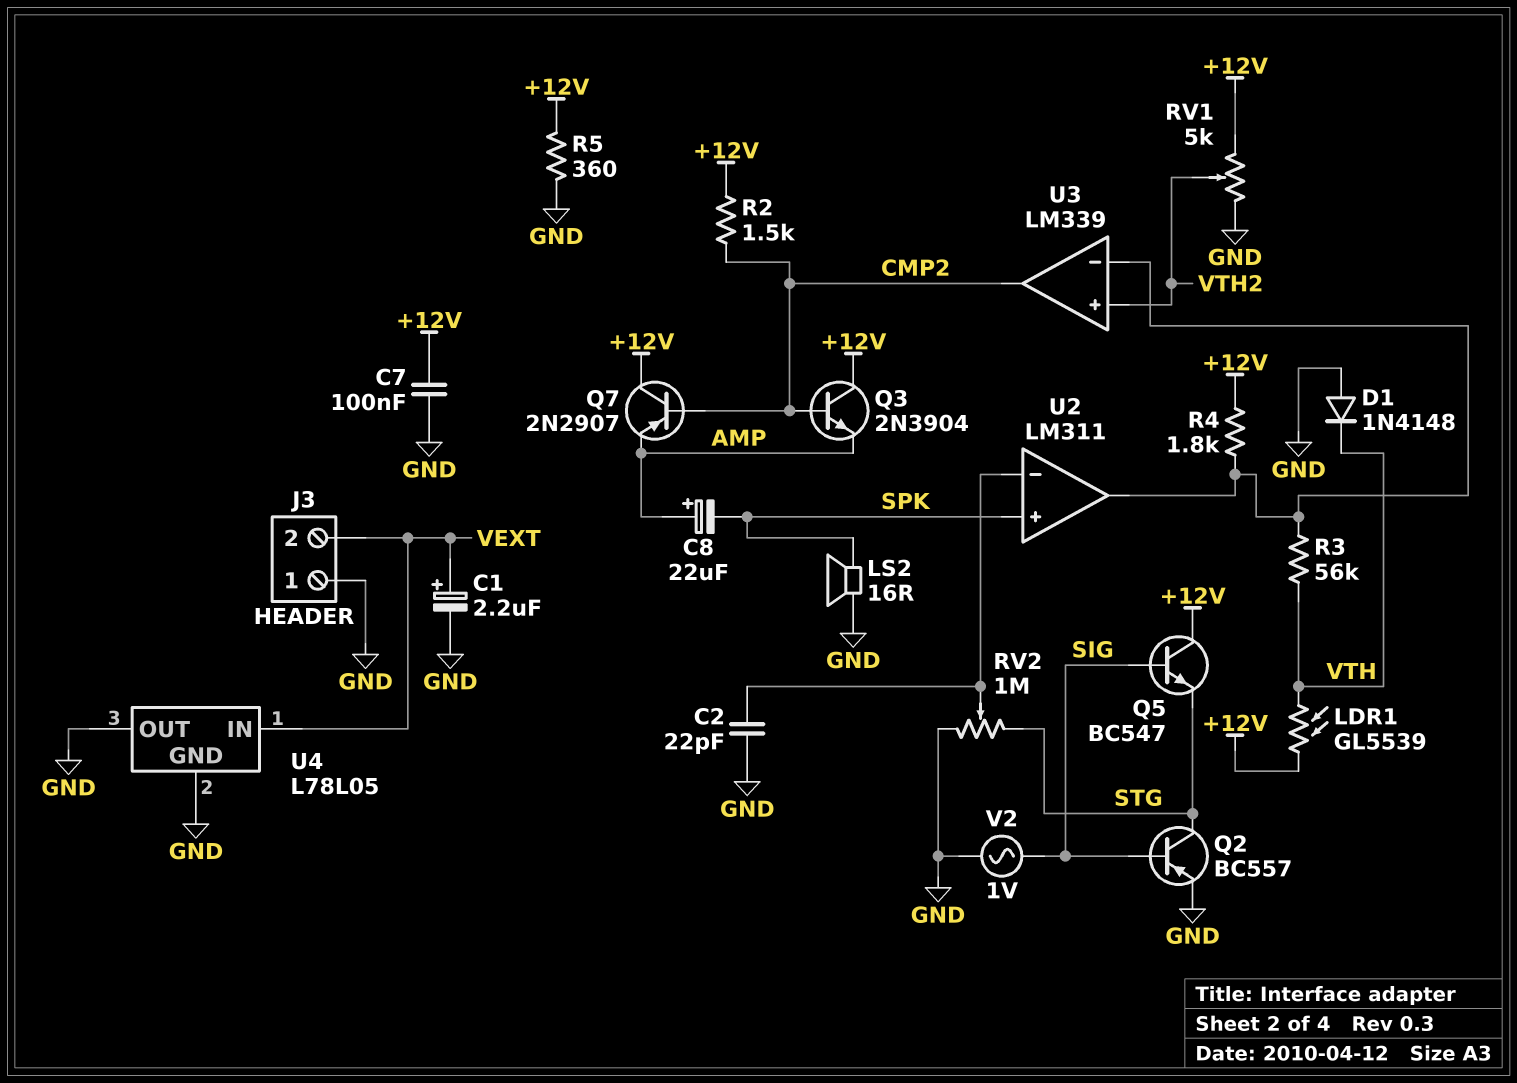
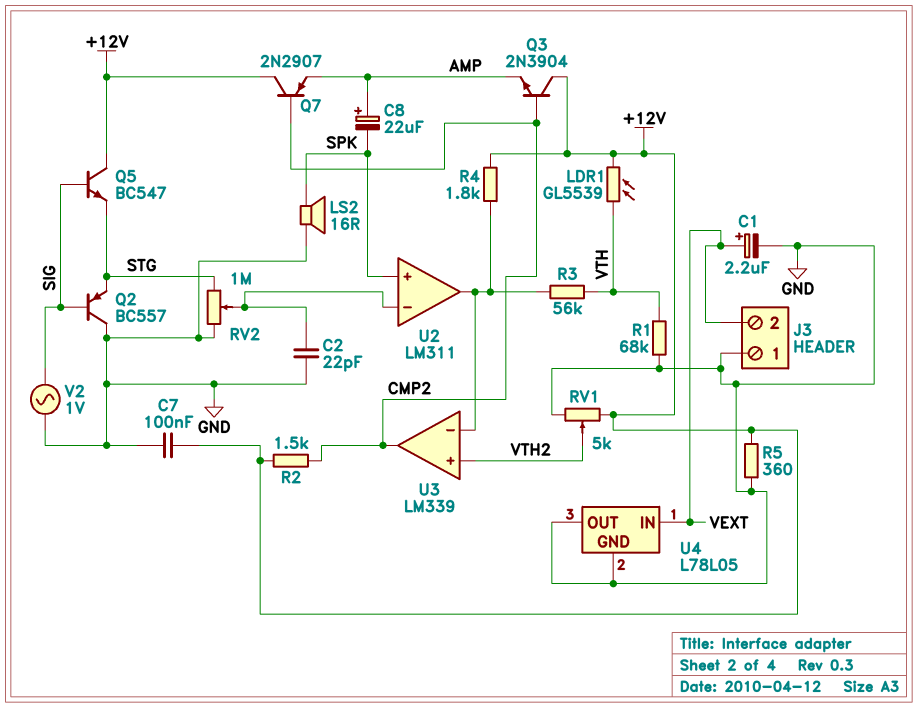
D1: diode 1N4148 (A GND, K VTH) -> none
Q2: PNP BC557 (B SIG, C STG, E GND) -> PNP BC557 (B SIG, C GND, E STG)
R1: none -> 68k (GND, VTH)

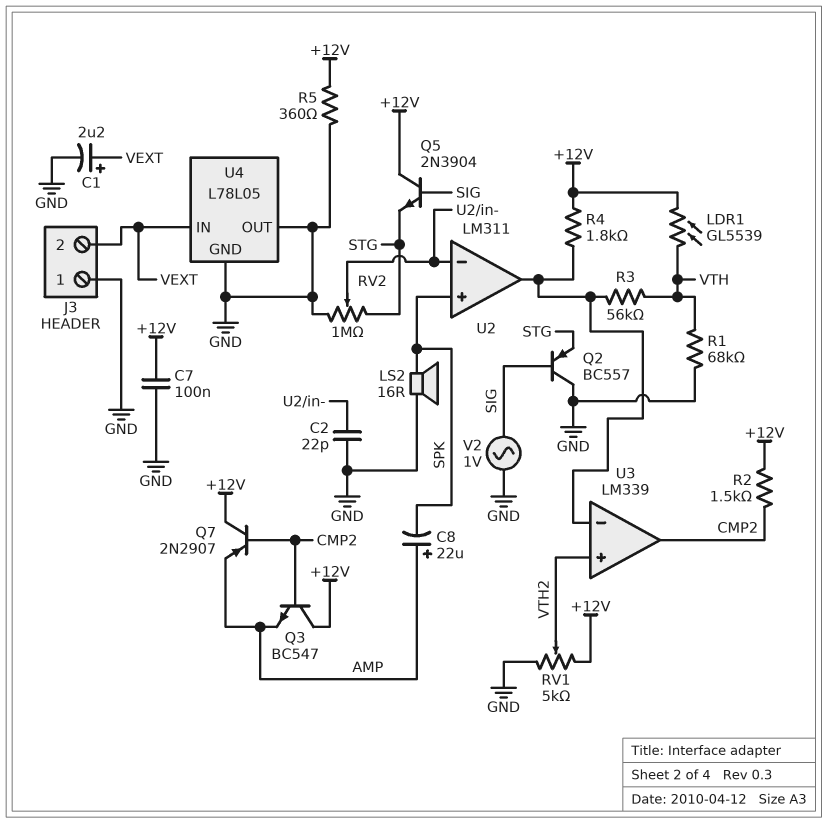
Q3: NPN 2N3904 (B CMP2, C +12V, E AMP) -> NPN BC547 (B CMP2, C +12V, E AMP)
Q5: NPN BC547 (B SIG, C +12V, E STG) -> NPN 2N3904 (B SIG, C +12V, E STG)

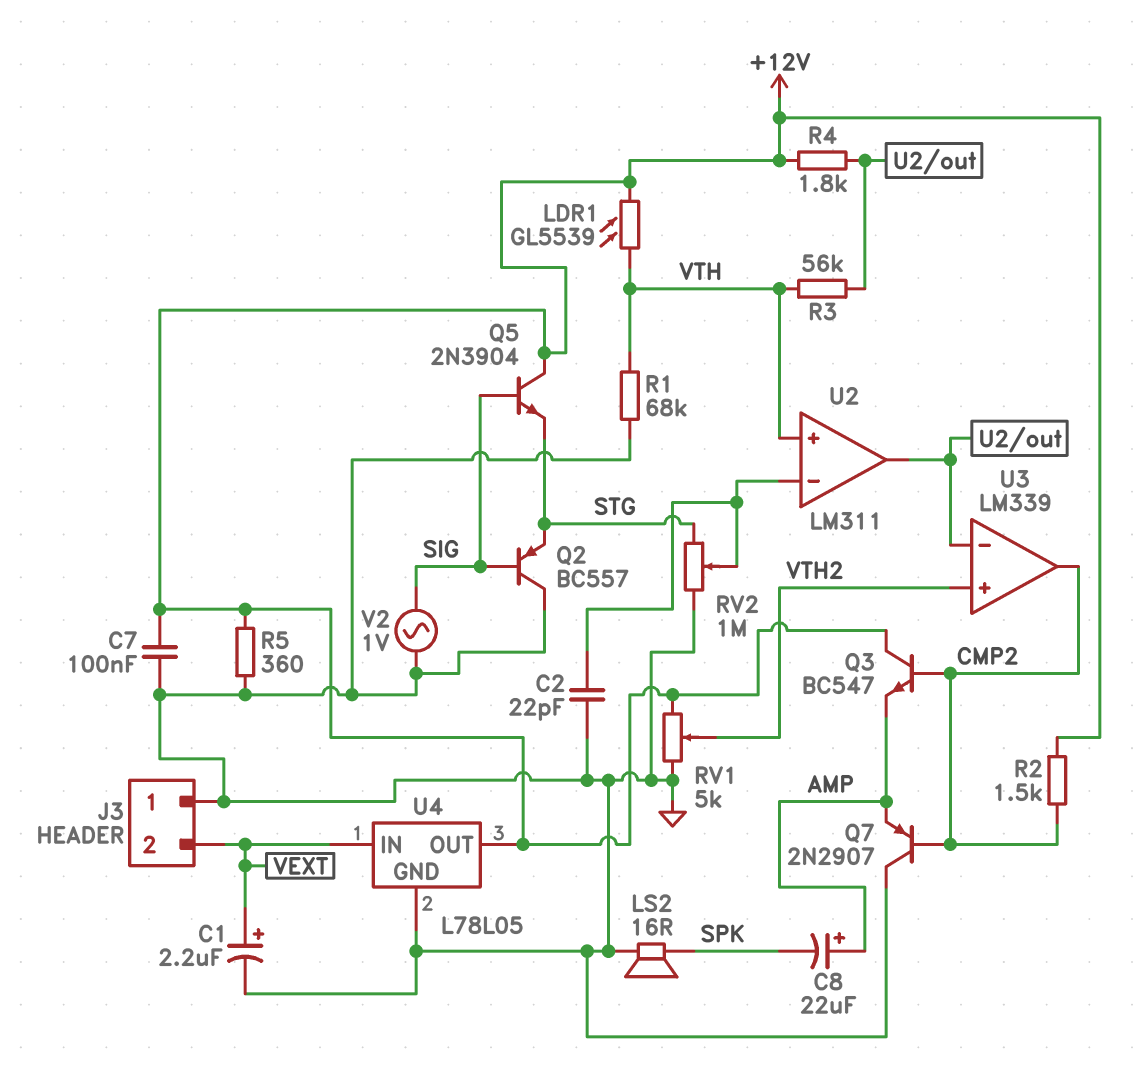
Q7: PNP 2N2907 (B CMP2, C +12V, E AMP) -> PNP 2N2907 (B CMP2, C GND, E AMP)
U2 pin in+: SPK -> VTH
U4 pin OUT: GND -> +12V

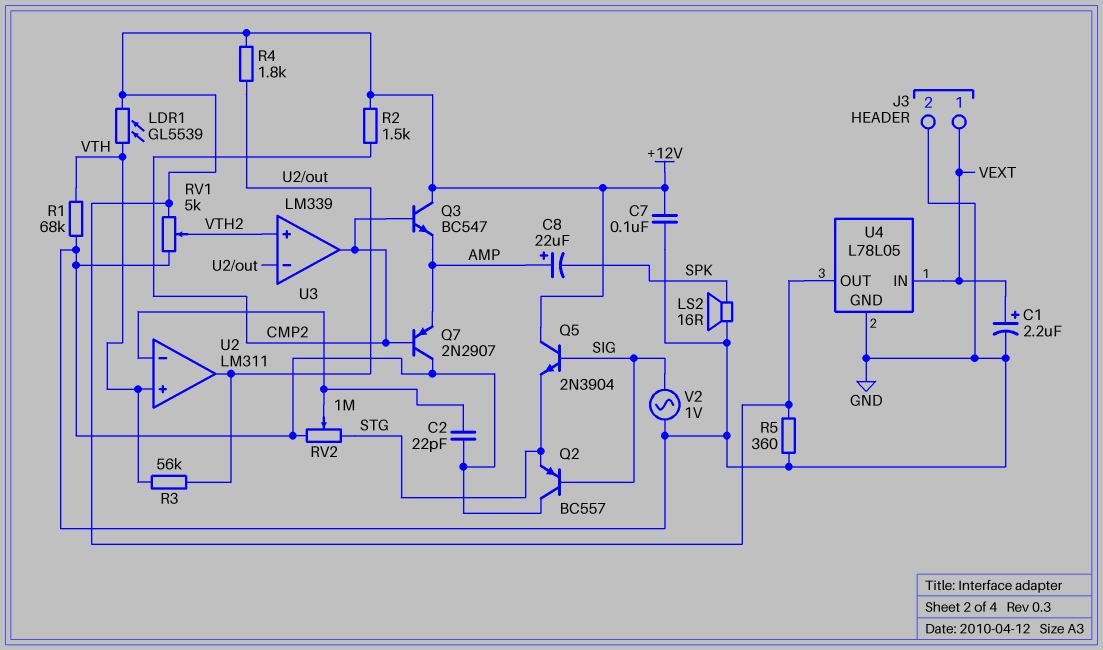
J3 pin 1: GND -> VEXT
J3 pin 2: VEXT -> GND

